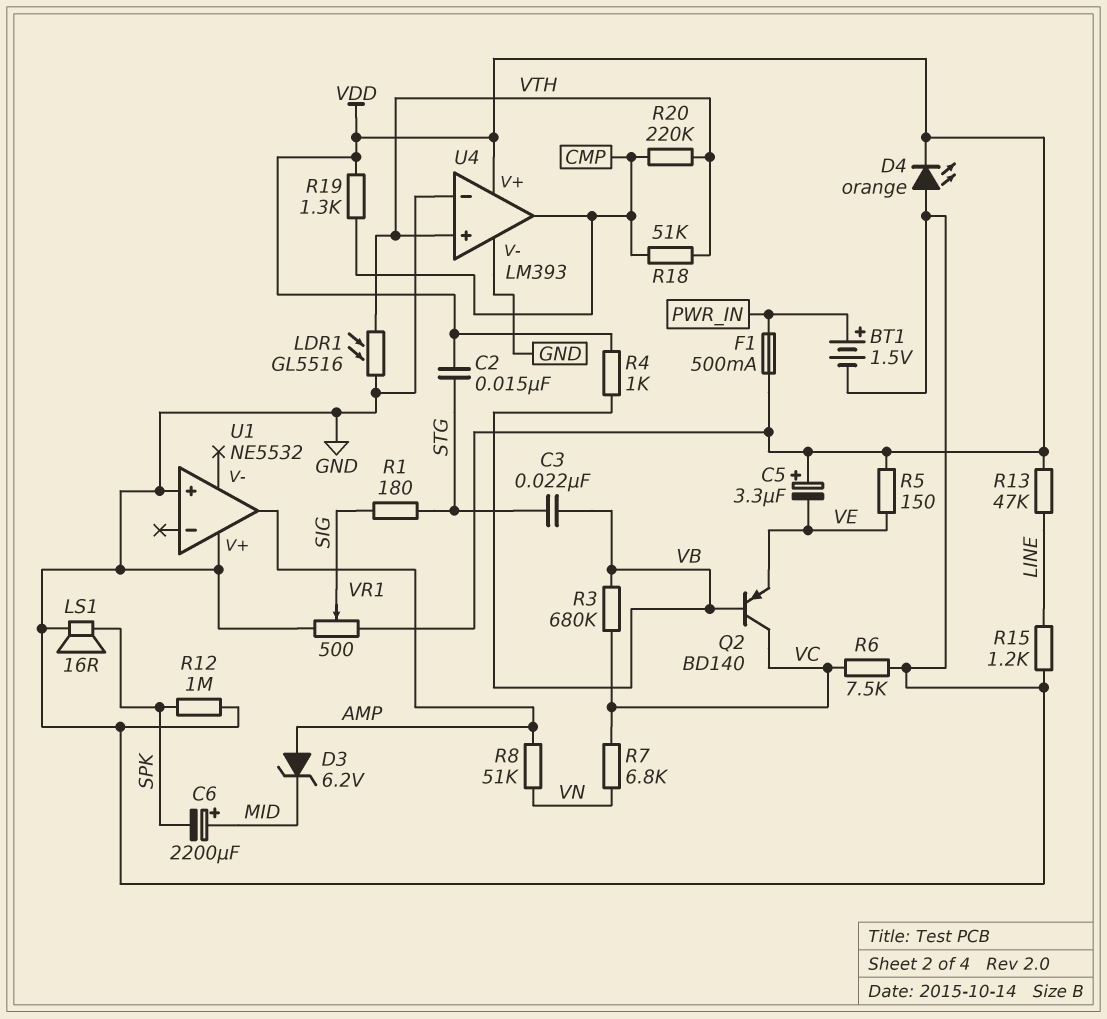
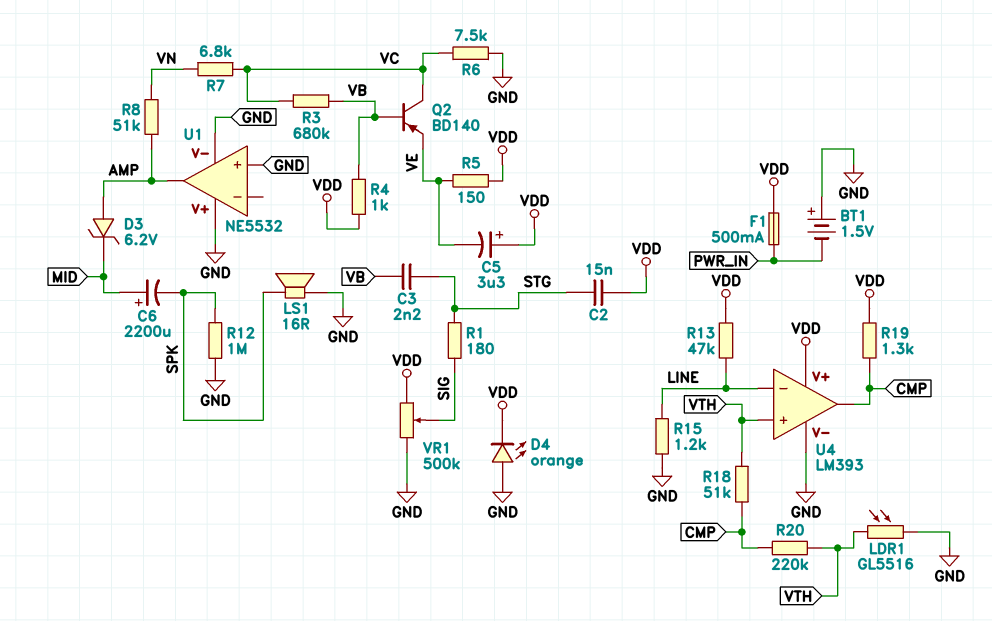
BT1: 1.5V (plus PWR_IN, minus GND) -> 1.5V (plus GND, minus PWR_IN)
C3: 22nF (STG, VB) -> 2.2nF (STG, VB)
U1 pin V-: none -> GND
U4 pin in-: GND -> LINE
VR1: 500 (GND, VDD, wiper SIG) -> 500k (GND, VDD, wiper SIG)

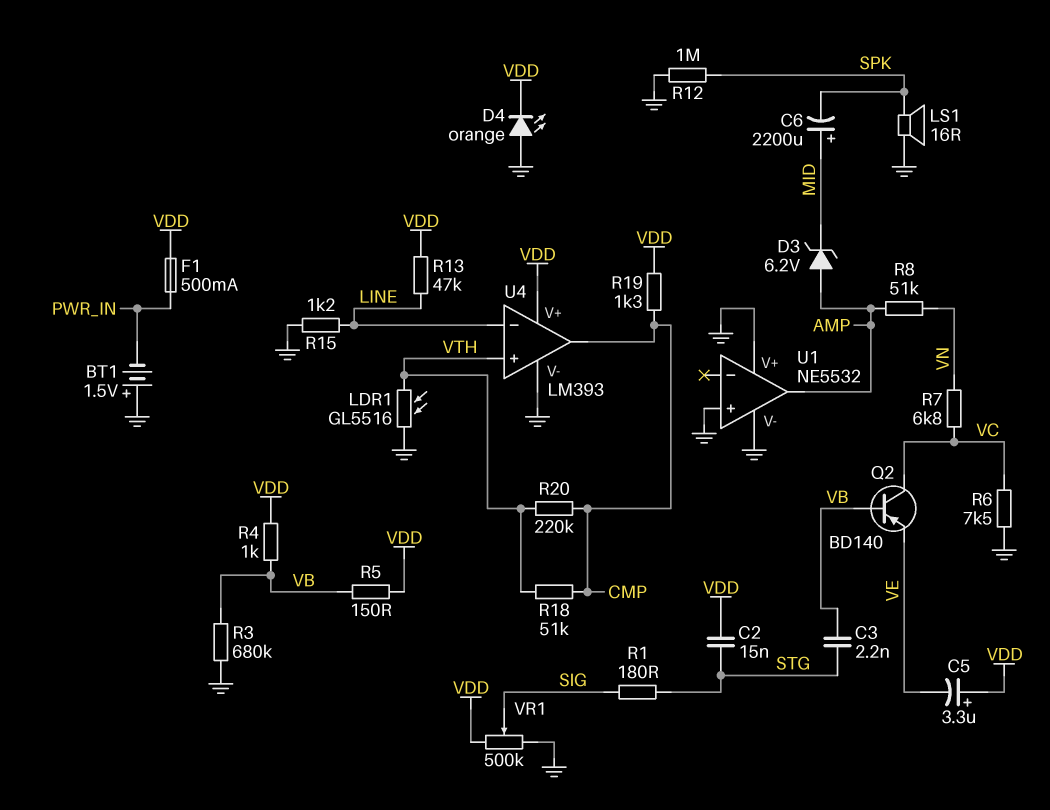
R3: 680k (VB, VC) -> 680k (GND, VB)
R5: 150 (VDD, VE) -> 150 (VB, VDD)

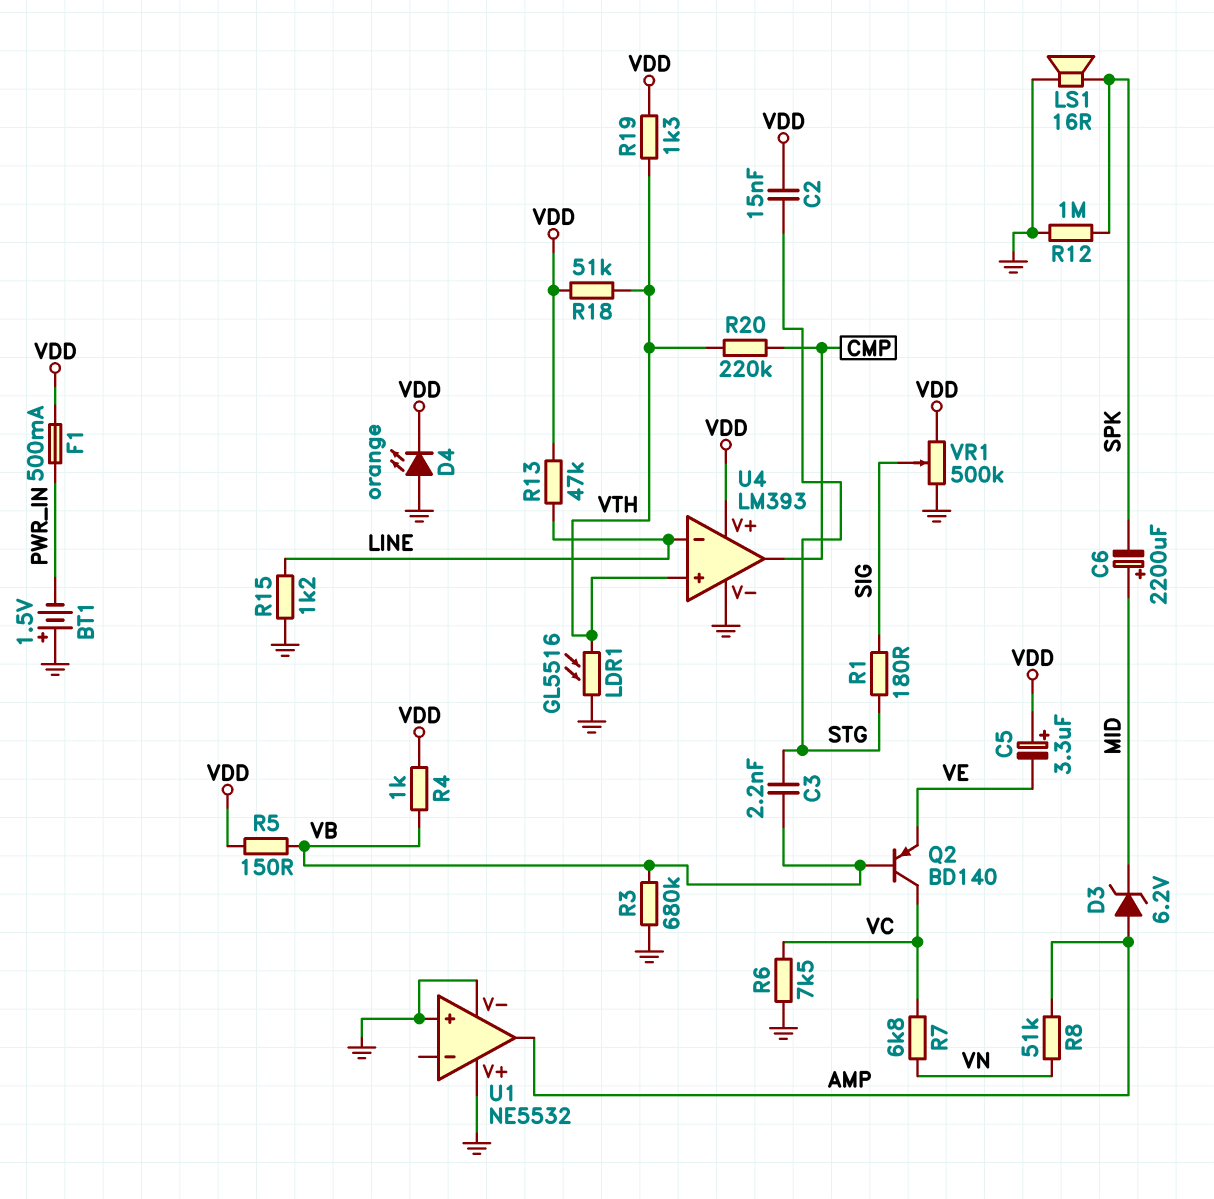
R18: 51k (CMP, VTH) -> 51k (VDD, VTH)
R19: 1.3k (CMP, VDD) -> 1.3k (VDD, VTH)

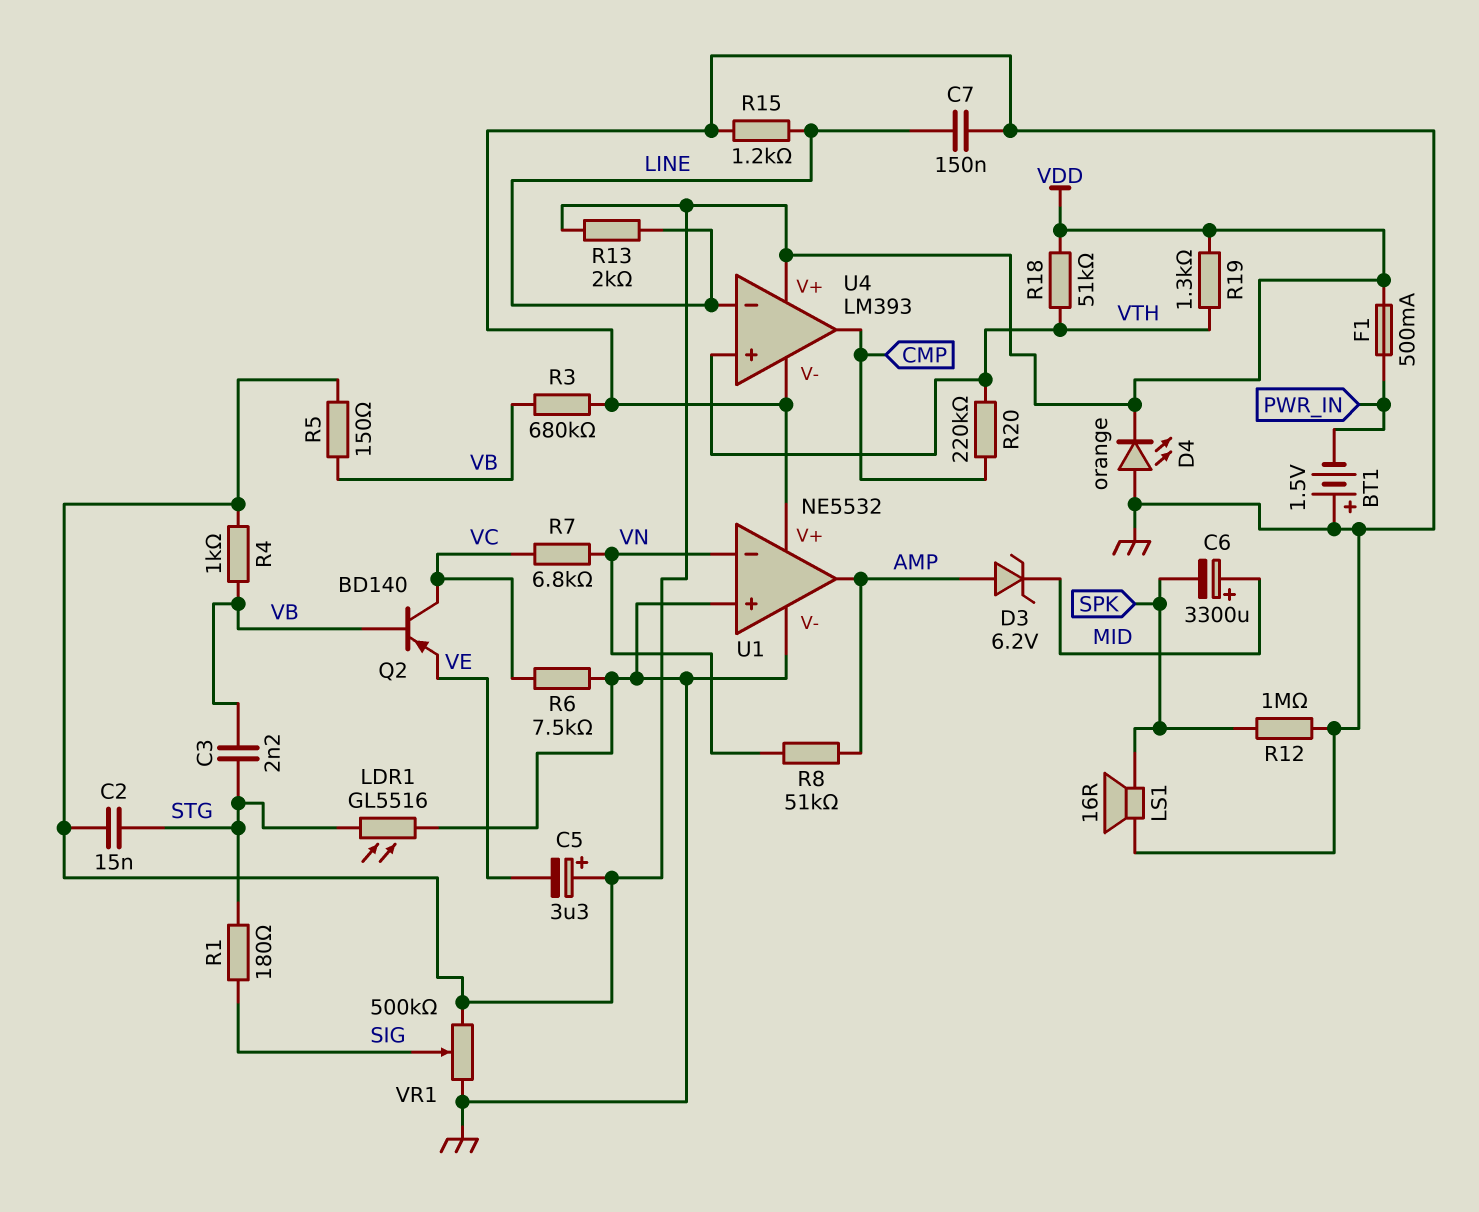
C6: 2200uF (plus MID, minus SPK) -> 3300uF (plus MID, minus SPK)
C7: none -> 150nF (GND, LINE)
LDR1: GL5516 (GND, VTH) -> GL5516 (GND, STG)
R13: 47k (LINE, VDD) -> 2k (LINE, VDD)
U1 pin in-: none -> VN

